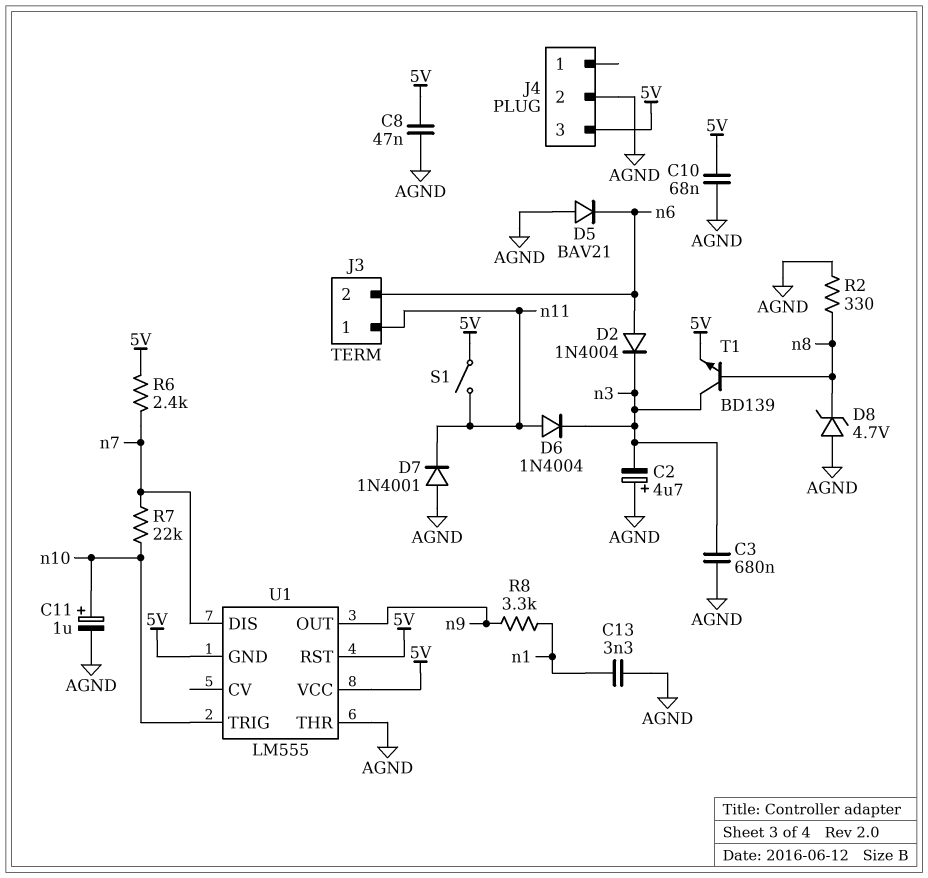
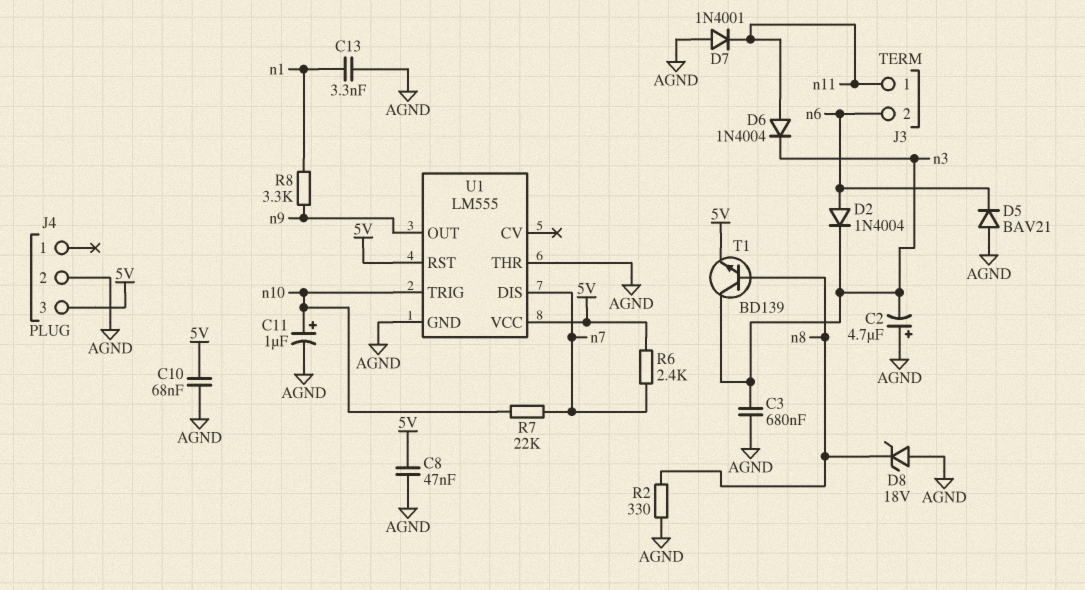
D8: zener 4.7V (A AGND, K n8) -> zener 18V (A AGND, K n8)
S1: switch (5V, n11) -> none
U1 pin GND: 5V -> AGND

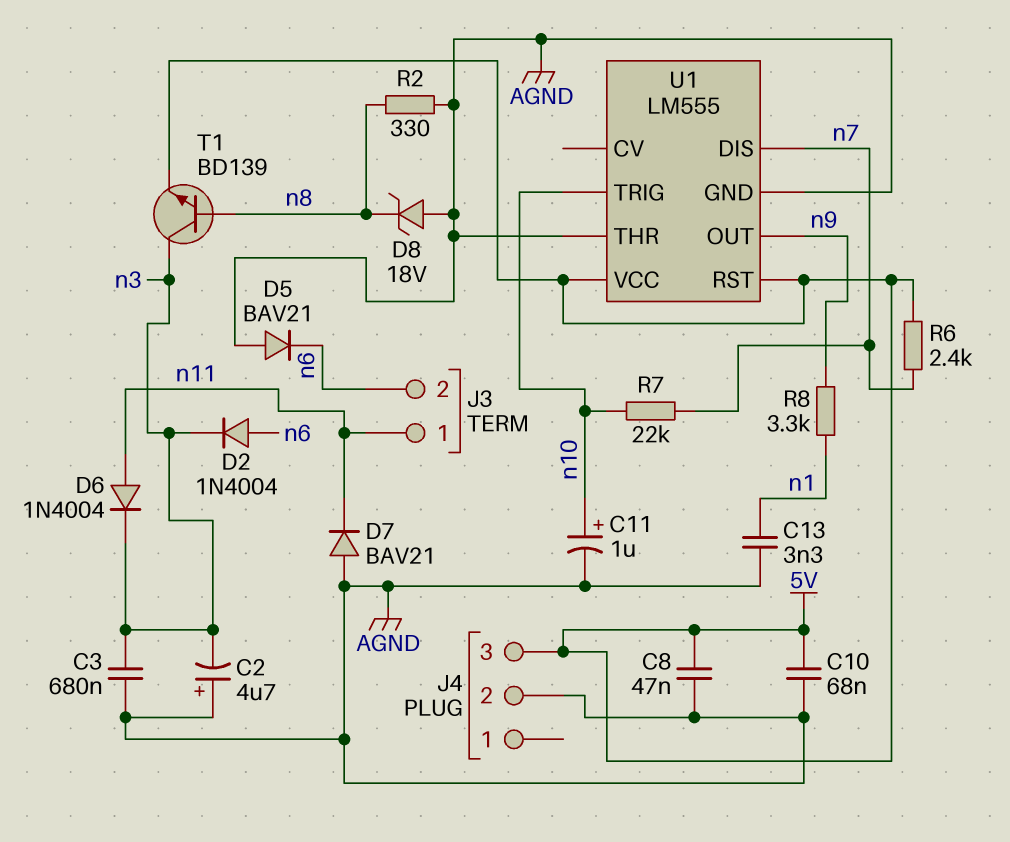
D7: diode 1N4001 (A AGND, K n11) -> diode BAV21 (A AGND, K n11)

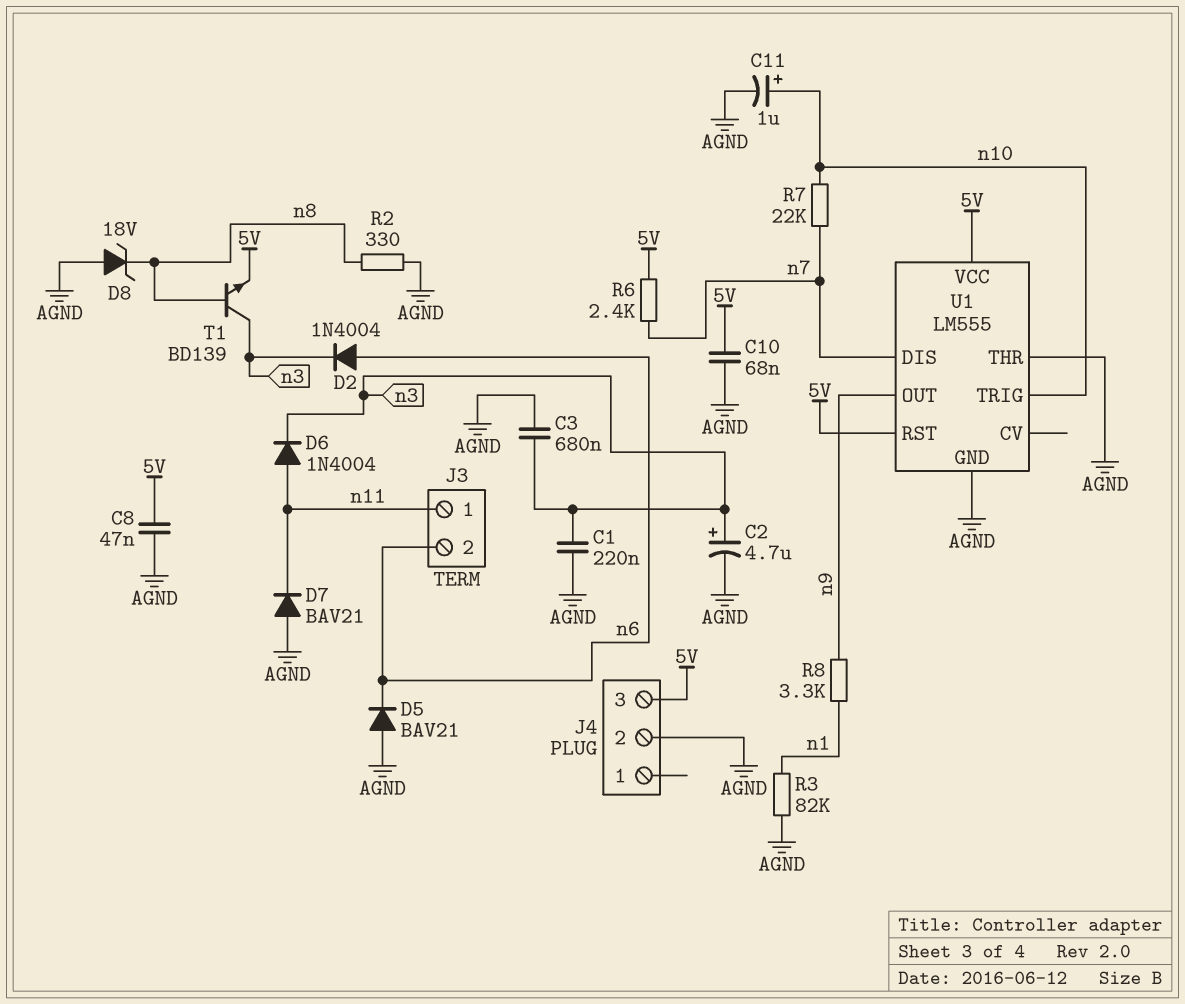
C1: none -> 220nF (AGND, n3)
C2: 4.7uF (plus AGND, minus n3) -> 4.7uF (plus n3, minus AGND)
C13: 3.3nF (AGND, n1) -> none
R3: none -> 82k (AGND, n1)

